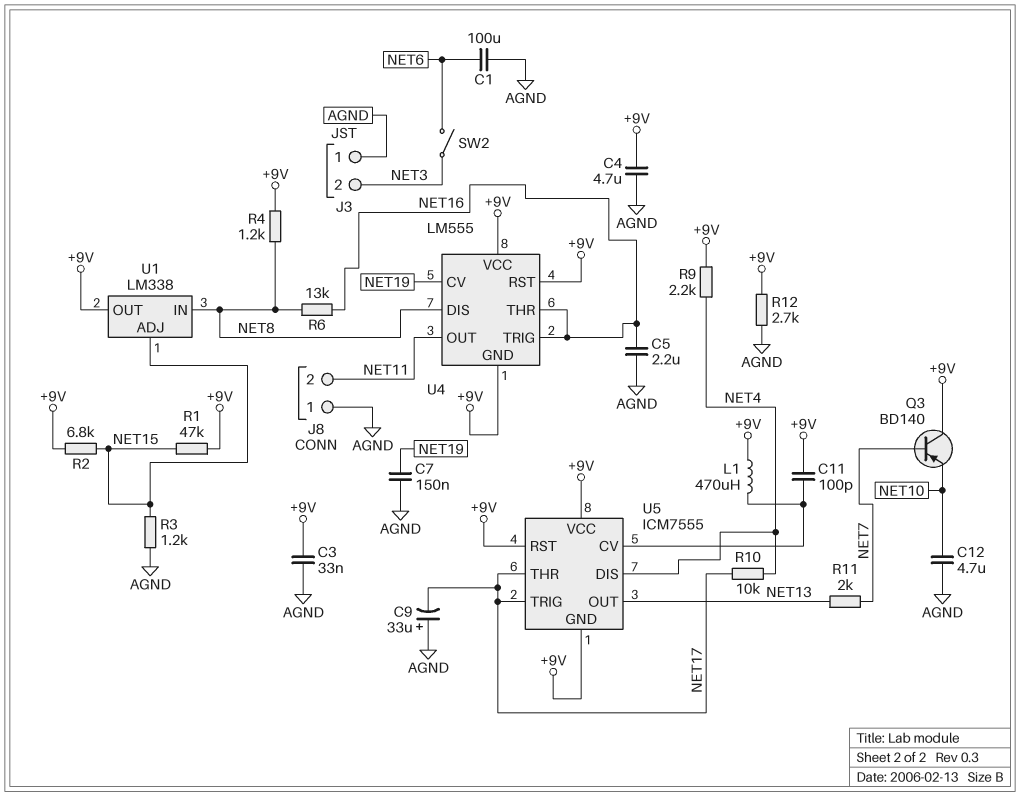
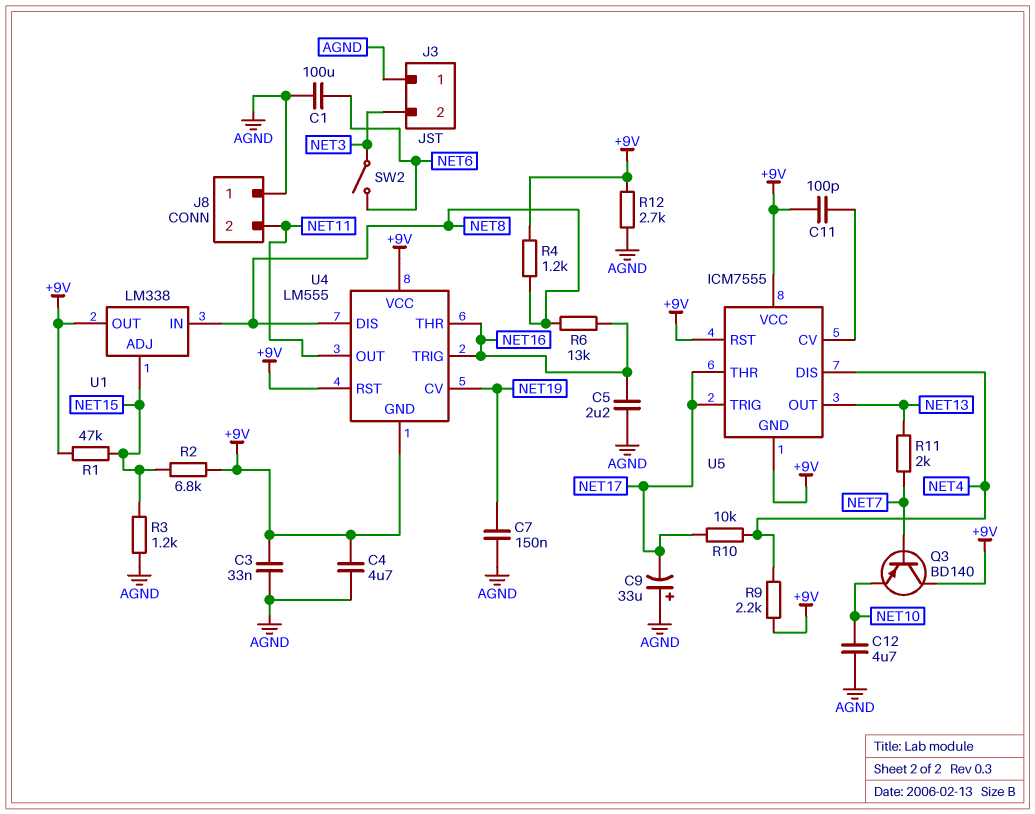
L1: 470uH (+9V, U5/CV) -> none

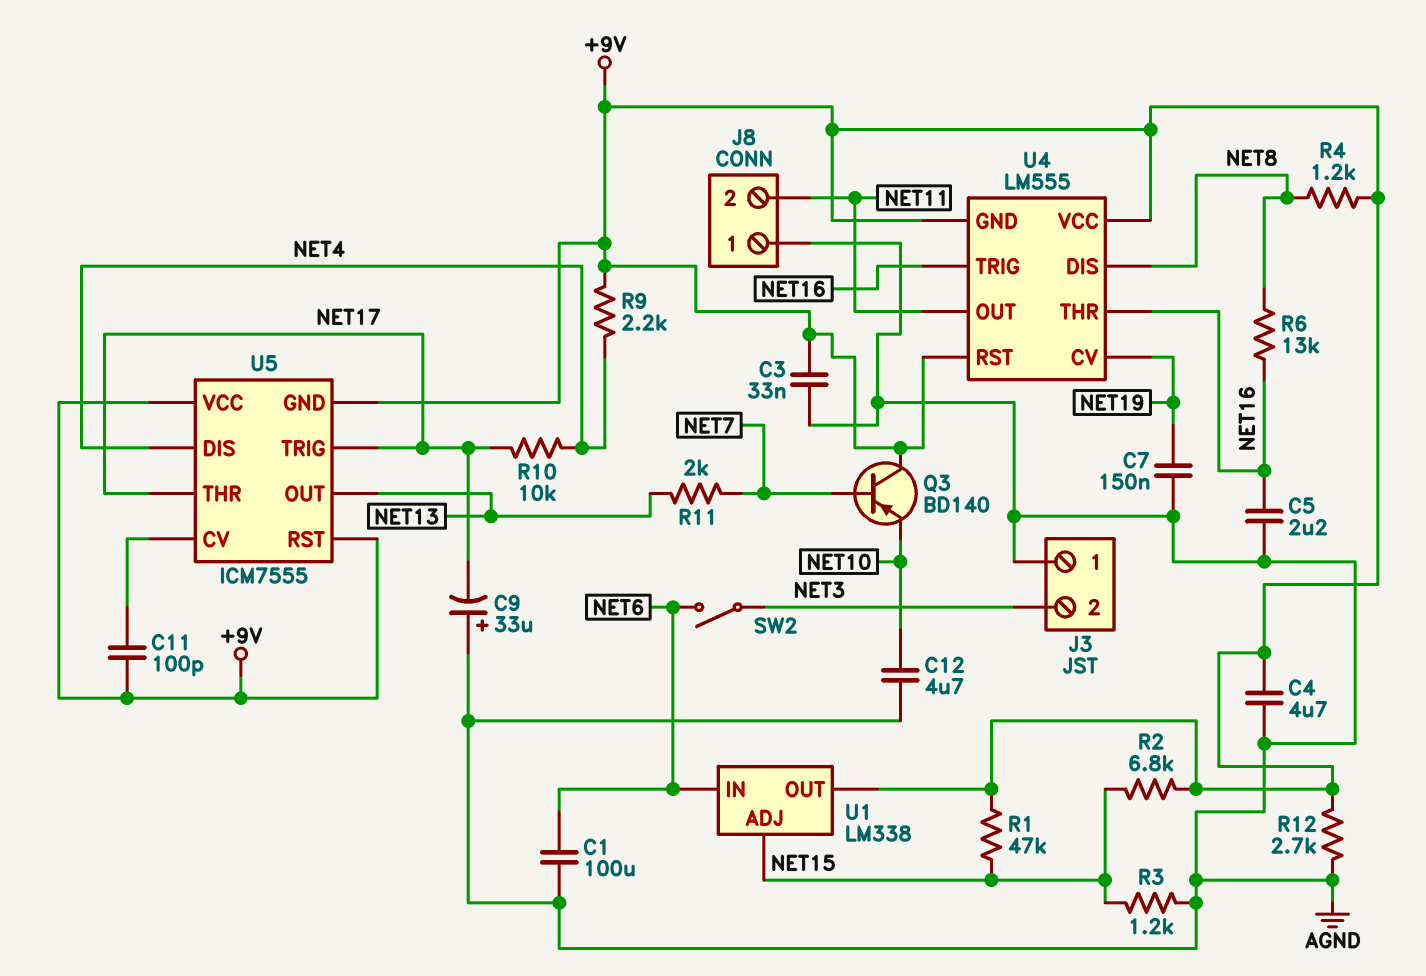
U1 pin IN: NET8 -> NET6

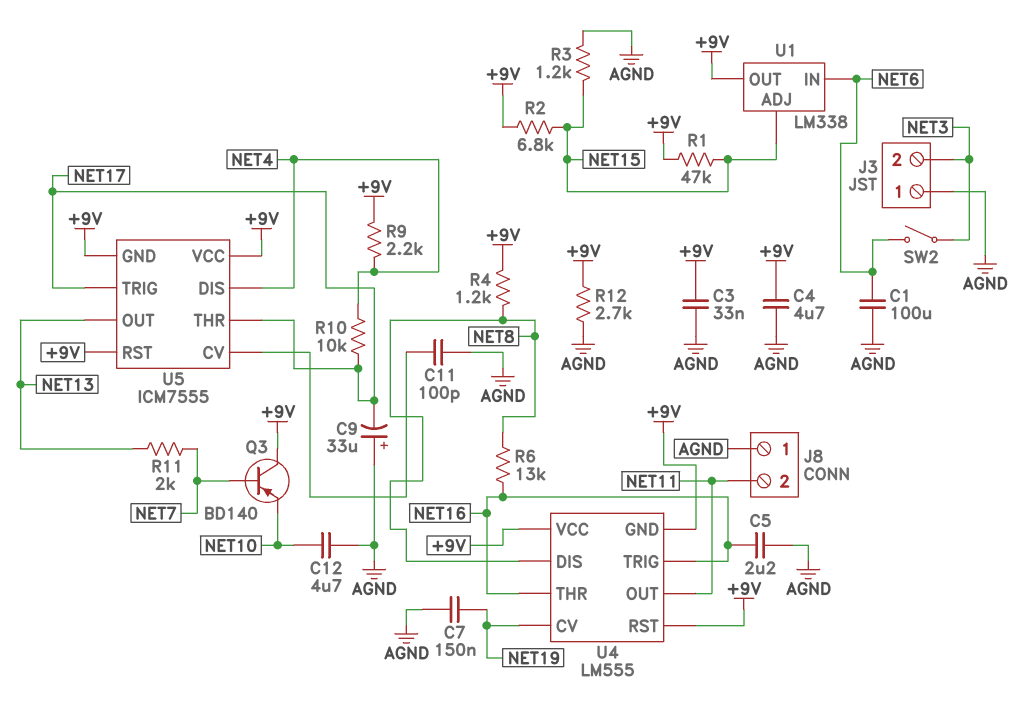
C11: 100pF (+9V, U5/CV) -> 100pF (AGND, U5/CV)

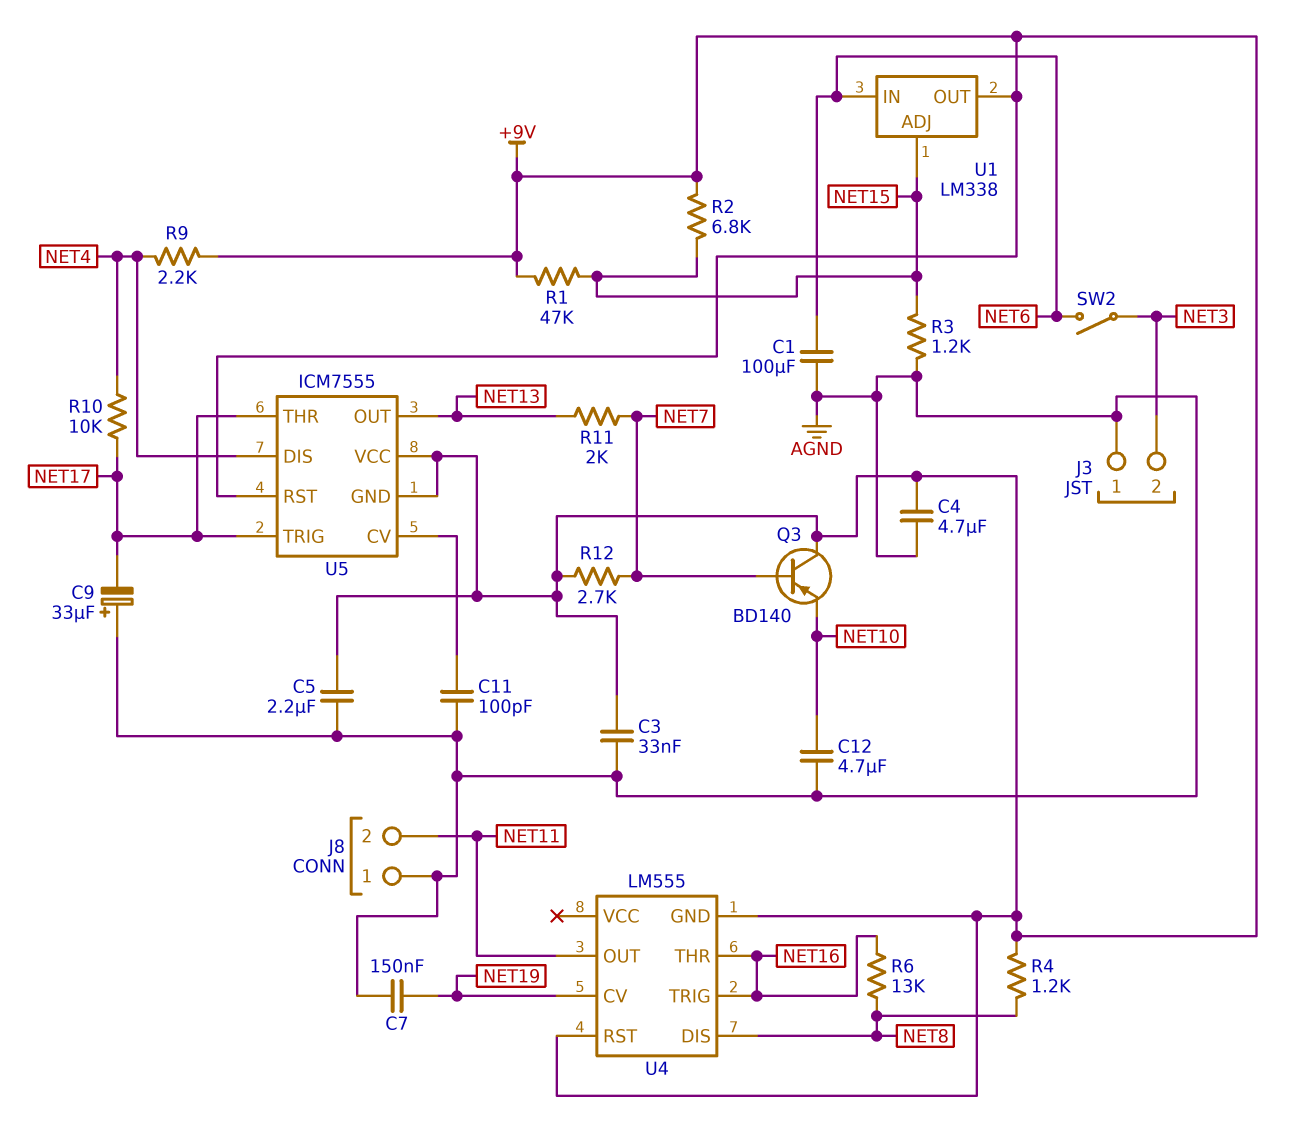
C5: 2.2uF (AGND, NET16) -> 2.2uF (+9V, AGND)
R12: 2.7k (+9V, AGND) -> 2.7k (+9V, NET7)
U4 pin VCC: +9V -> none

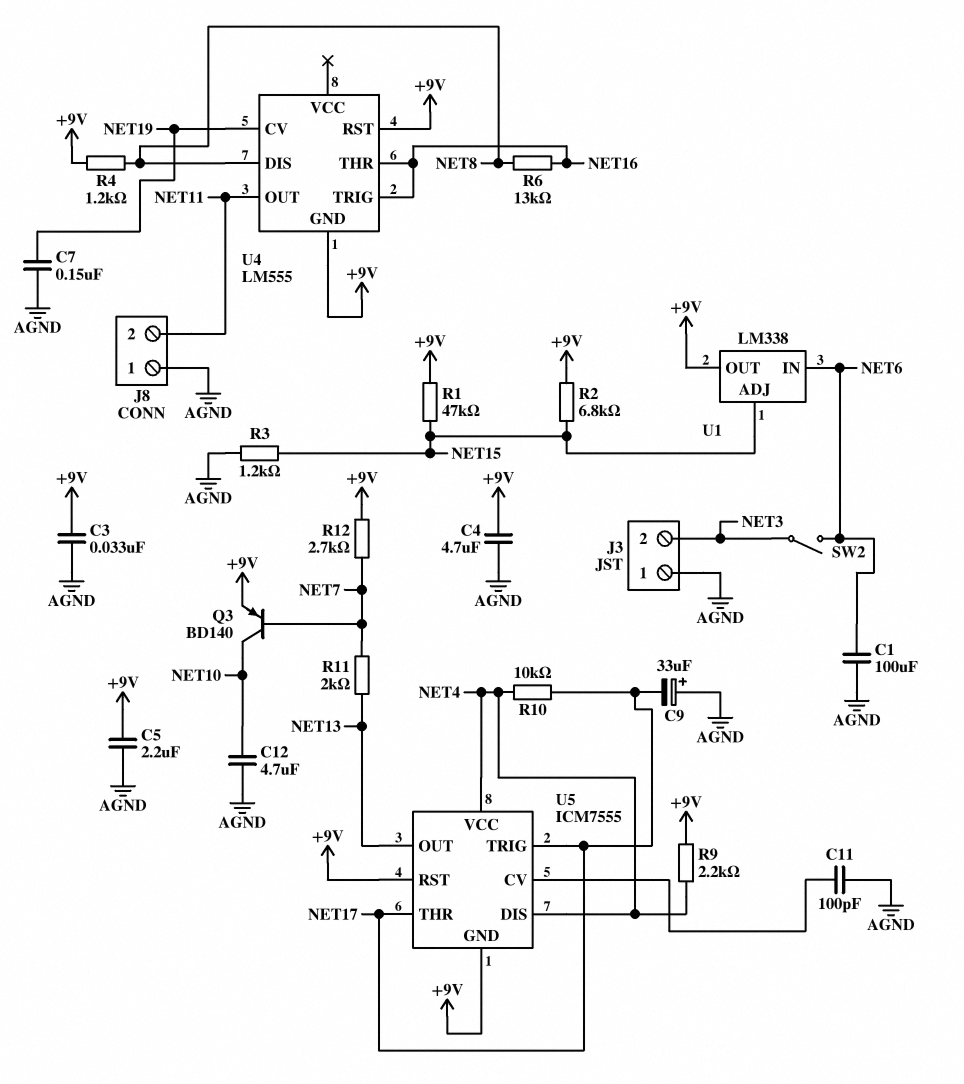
Q3: PNP BD140 (B NET7, C +9V, E NET10) -> PNP BD140 (B NET7, C NET10, E +9V)
U5 pin VCC: +9V -> NET4

